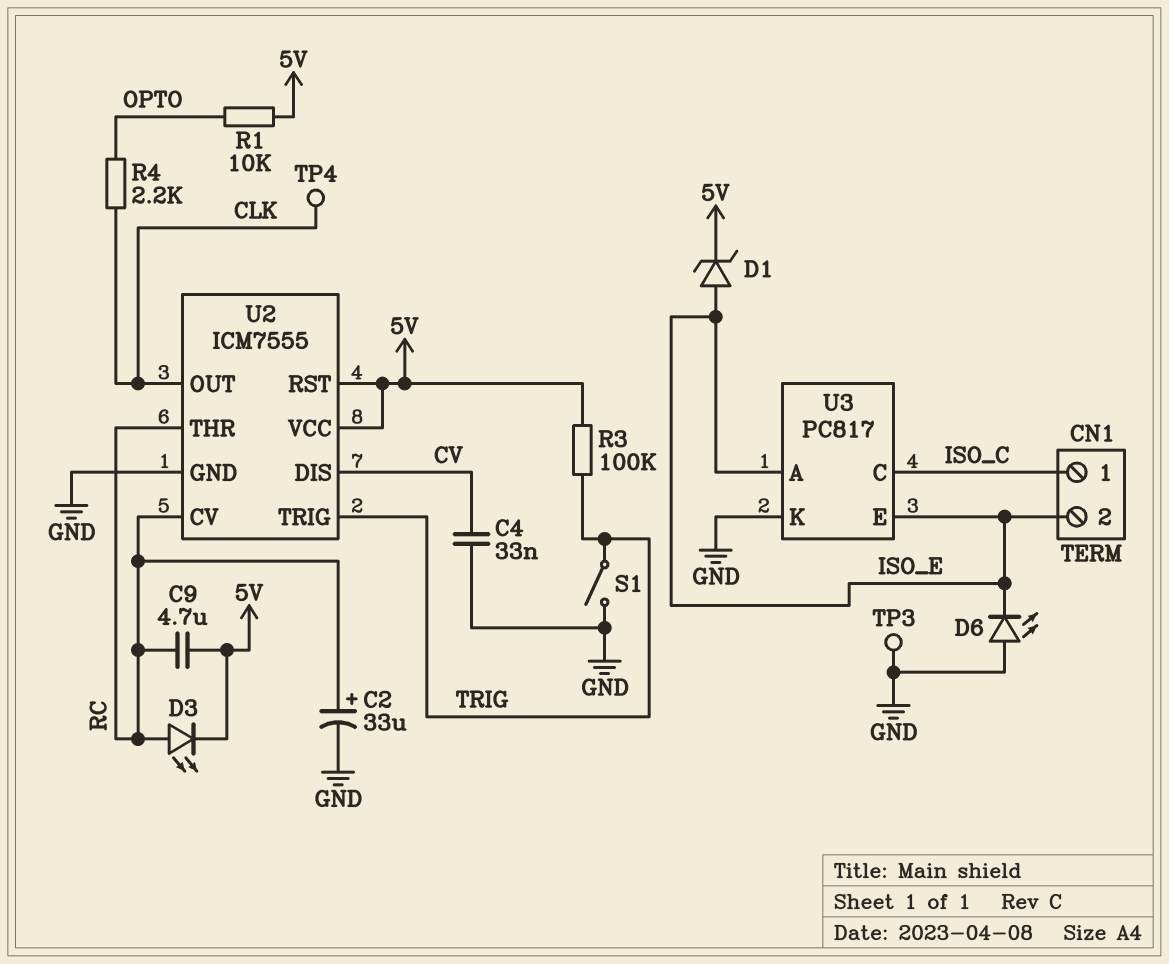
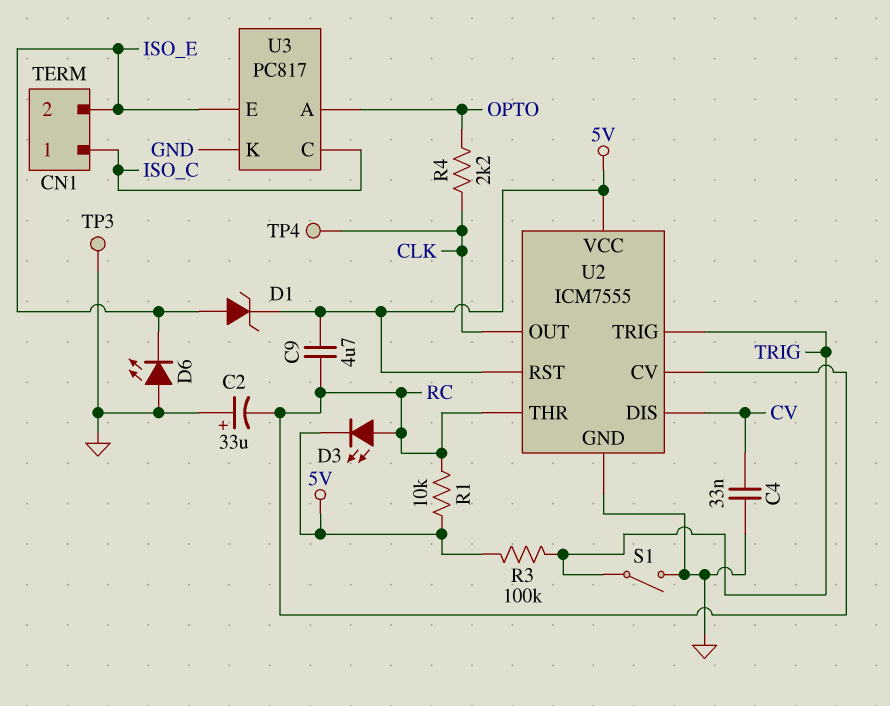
C2: 33uF (plus RC, minus GND) -> 33uF (plus GND, minus RC)
R1: 10k (5V, OPTO) -> 10k (5V, RC)
U3 pin A: ISO_E -> OPTO

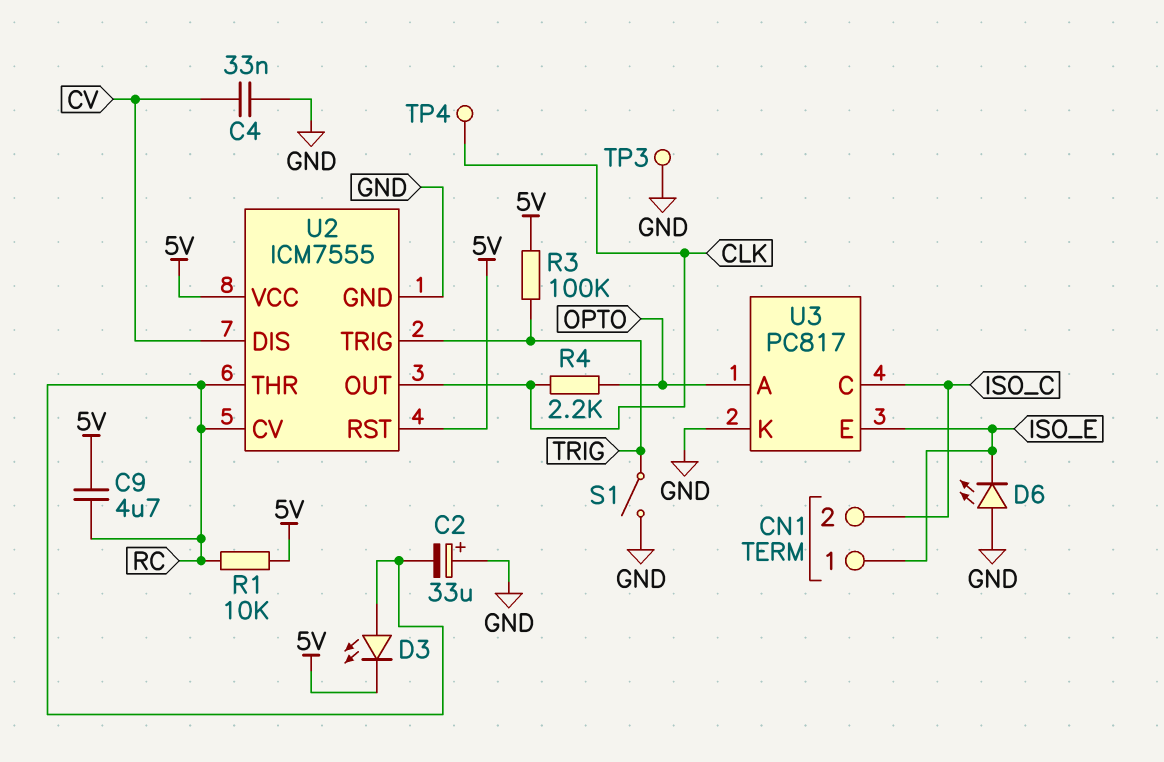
CN1 pin 1: ISO_C -> ISO_E
CN1 pin 2: ISO_E -> ISO_C
D1: zener (A ISO_E, K 5V) -> none

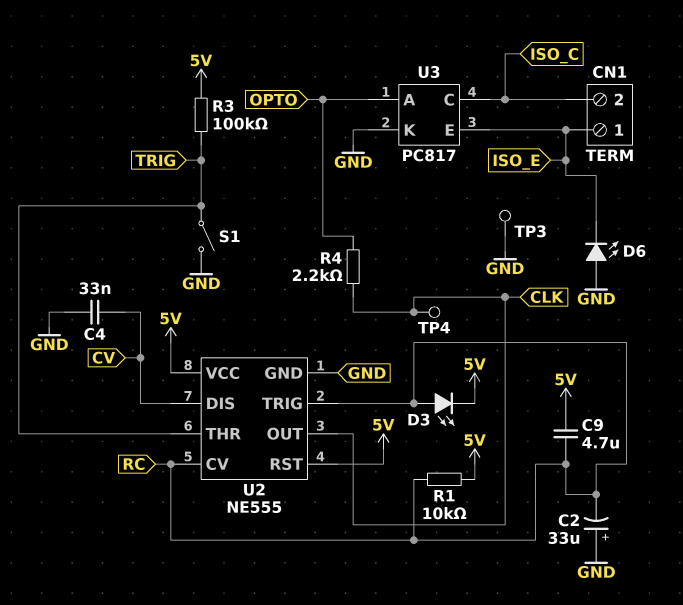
U2: ICM7555 -> NE555
U2 pin THR: RC -> TRIG
U2 pin TRIG: TRIG -> RC

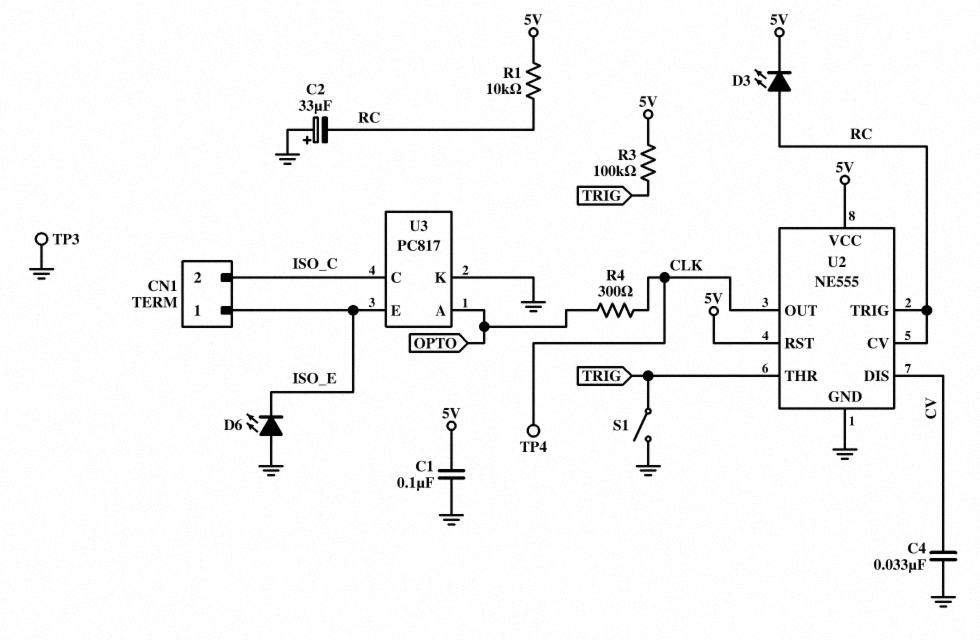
C1: none -> 100nF (5V, GND)
C9: 4.7uF (5V, RC) -> none
R4: 2.2k (CLK, OPTO) -> 300 (CLK, OPTO)

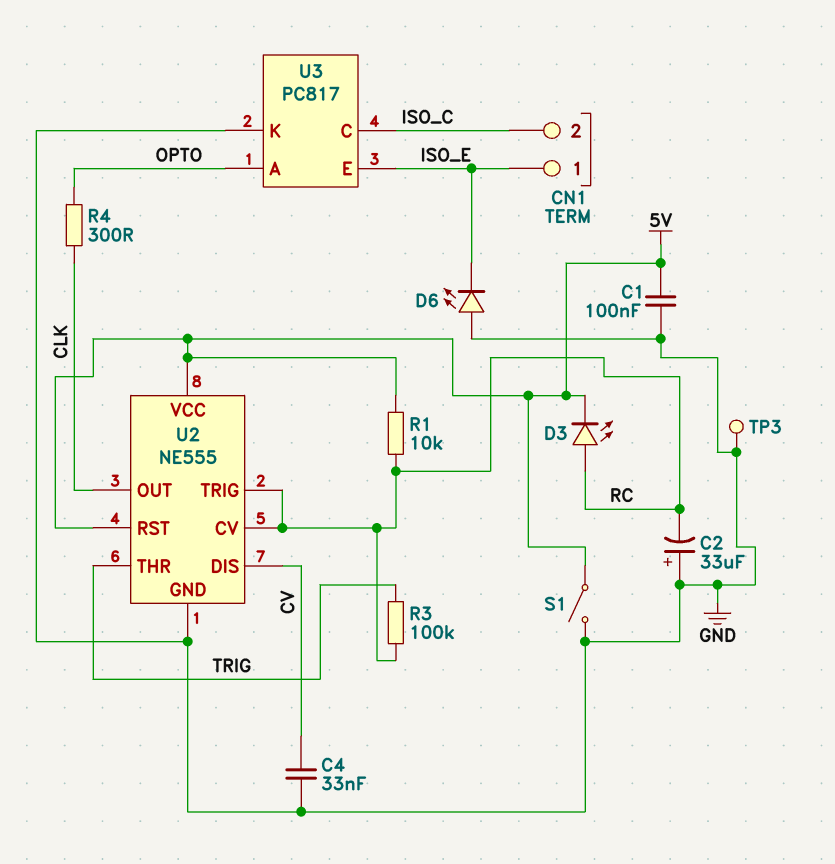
R3: 100k (5V, TRIG) -> 100k (RC, TRIG)
S1: switch (GND, TRIG) -> switch (5V, GND)
TP4: test point (CLK) -> none

